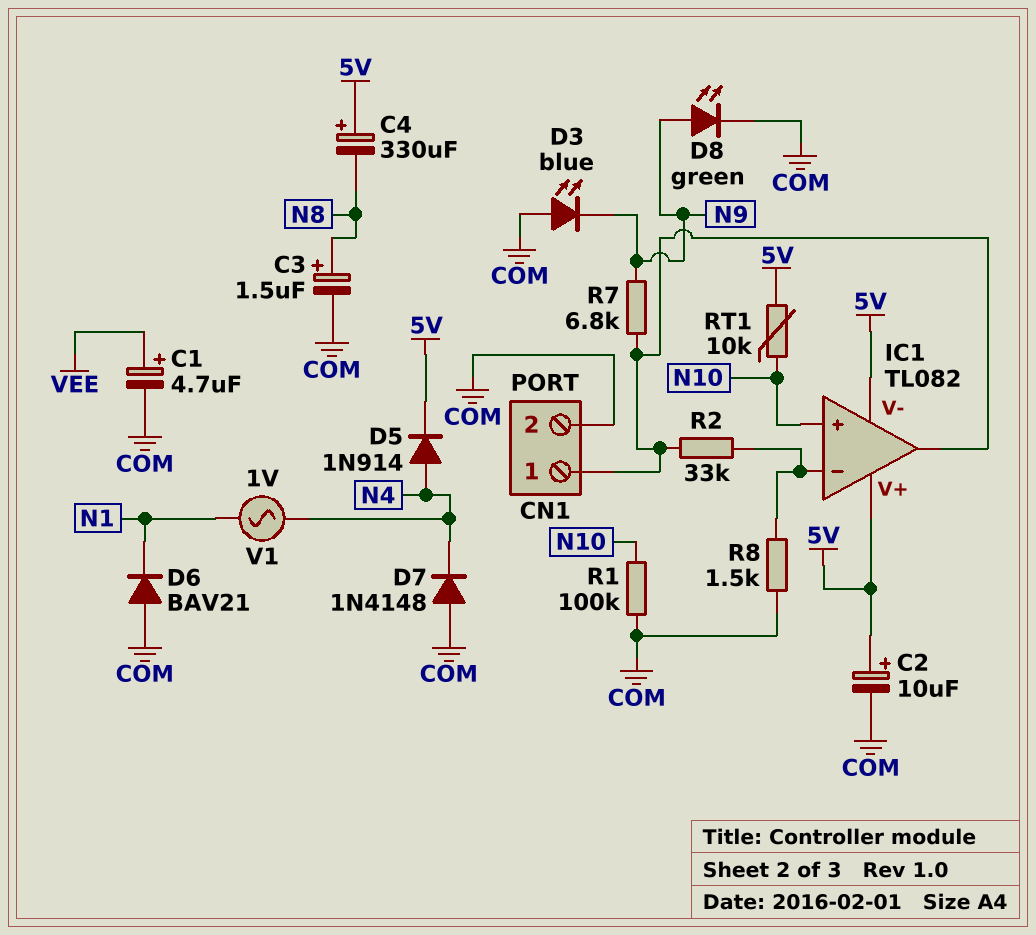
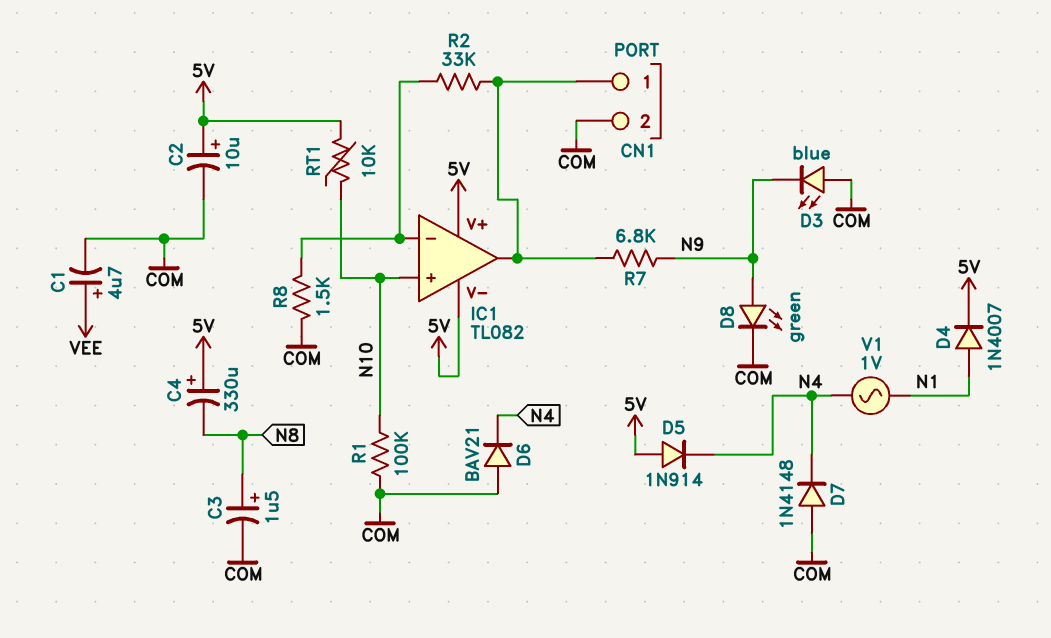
D4: none -> diode 1N4007 (A N1, K 5V)
D5: diode 1N914 (A N4, K 5V) -> diode 1N914 (A 5V, K N4)
D6: diode BAV21 (A COM, K N1) -> diode BAV21 (A COM, K N4)

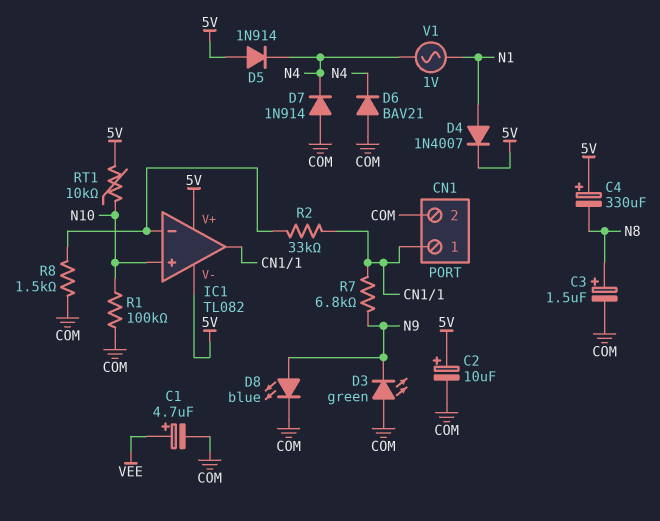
D3: LED blue (A COM, K N9) -> LED green (A COM, K N9)
D7: diode 1N4148 (A COM, K N4) -> diode 1N914 (A COM, K N4)
D8: LED green (A N9, K COM) -> LED blue (A N9, K COM)

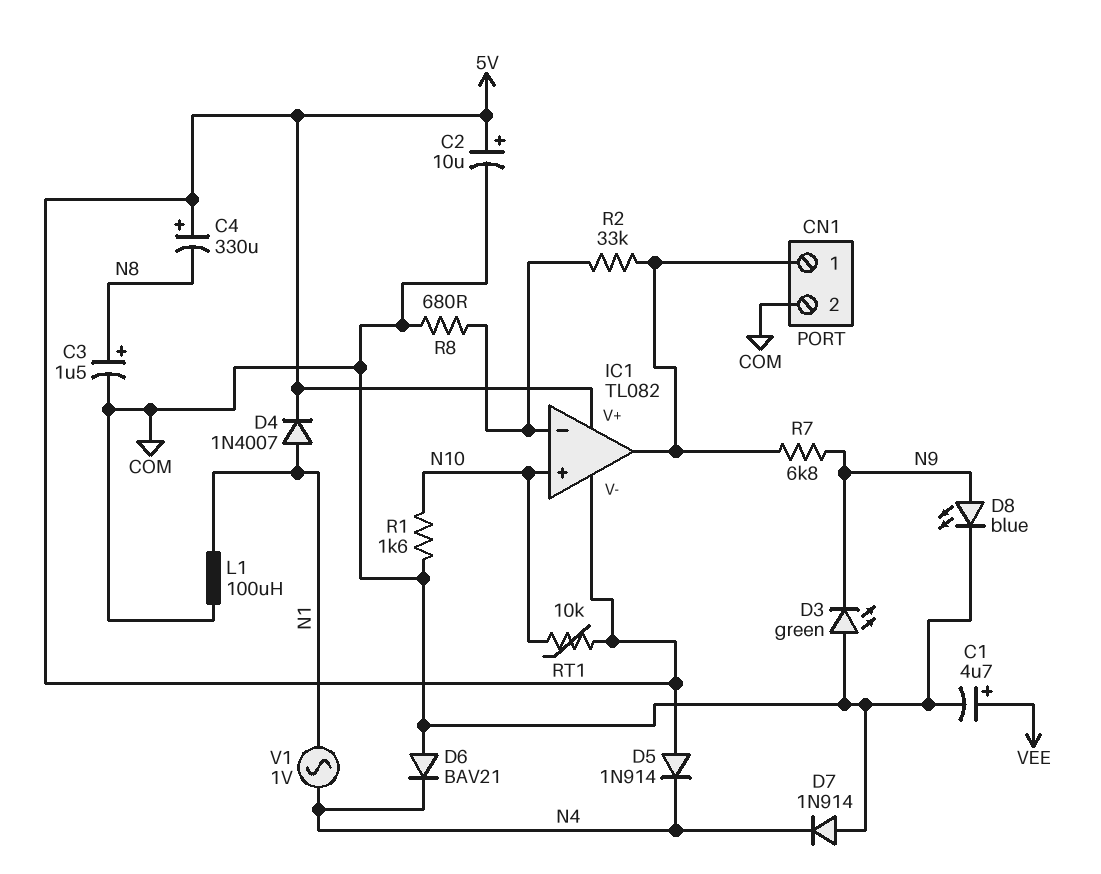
L1: none -> 100uH (COM, N1)
R1: 100k (COM, N10) -> 1.6k (COM, N10)
R8: 1.5k (COM, IC1/in-) -> 680 (COM, IC1/in-)

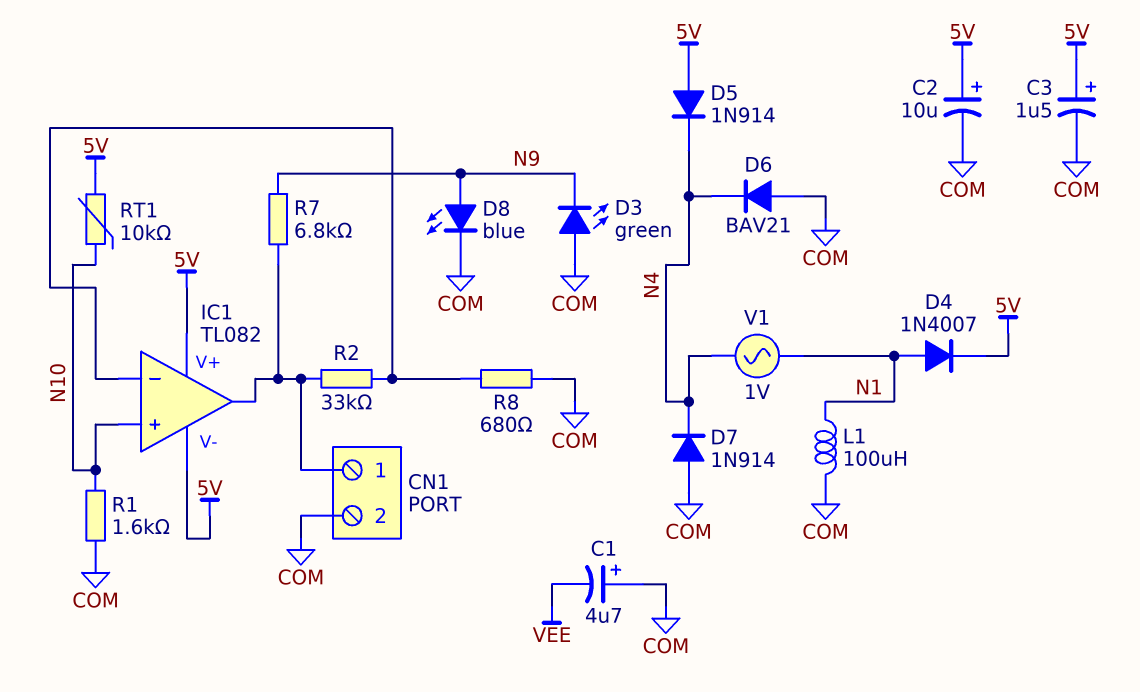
C1: 4.7uF (plus VEE, minus COM) -> 4.7uF (plus COM, minus VEE)
C3: 1.5uF (plus N8, minus COM) -> 1.5uF (plus 5V, minus COM)
C4: 330uF (plus 5V, minus N8) -> none

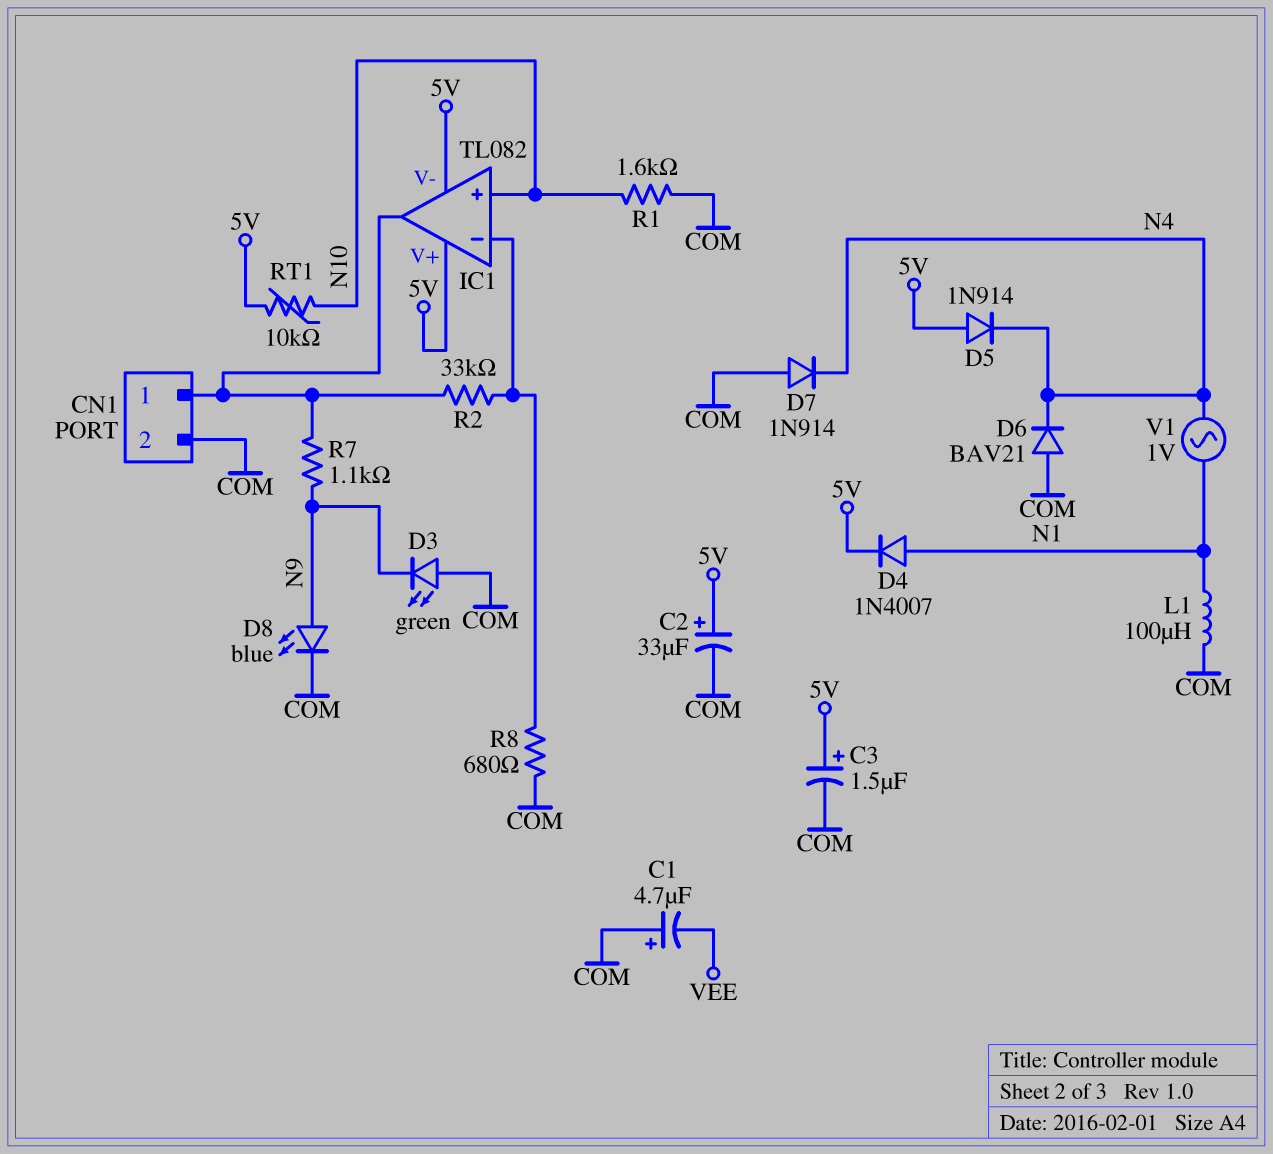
C2: 10uF (plus 5V, minus COM) -> 33uF (plus 5V, minus COM)
R7: 6.8k (CN1/1, N9) -> 1.1k (CN1/1, N9)

